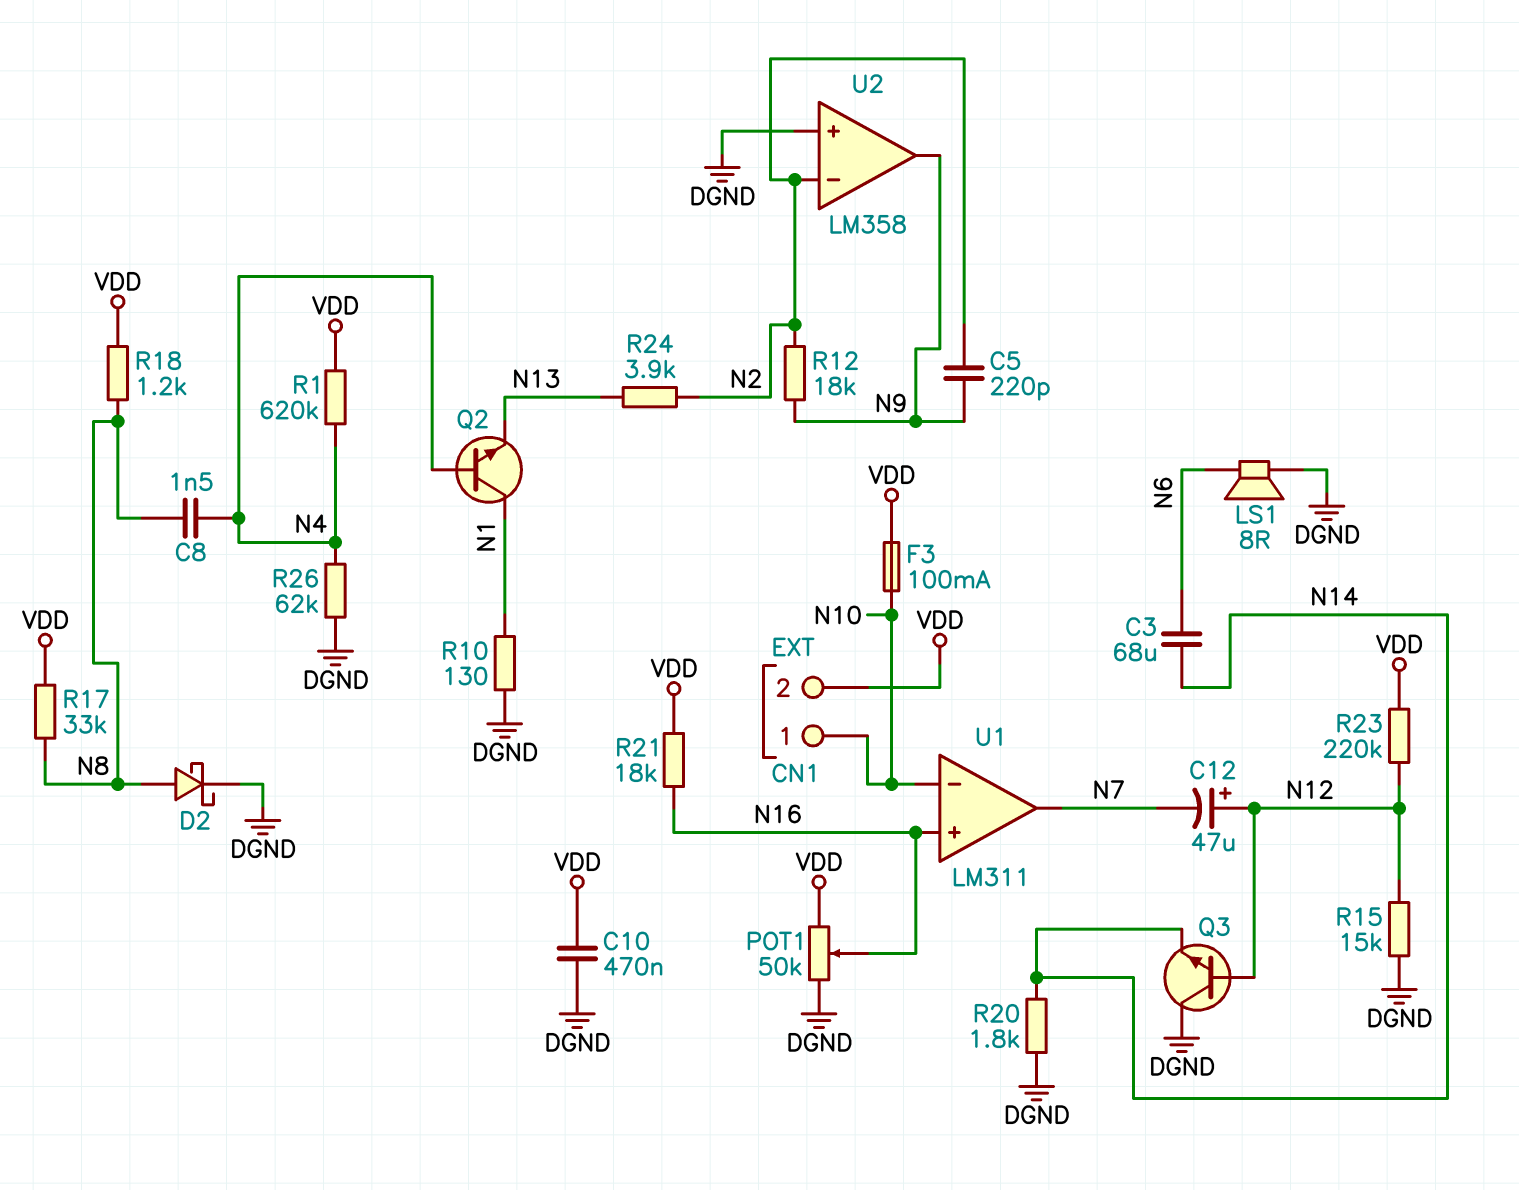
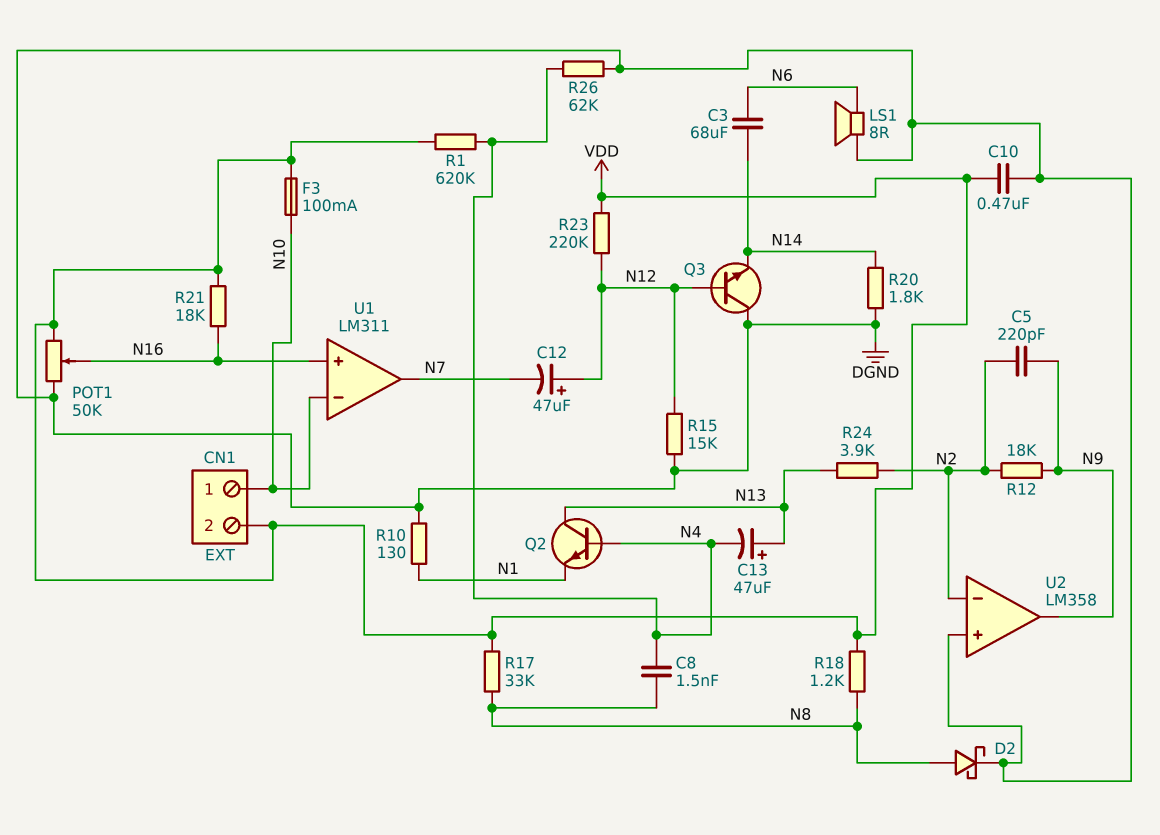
C13: none -> 47uF (plus N13, minus N4)
Q2: NPN (B N4, C N1, E N13) -> NPN (B N4, C N13, E N1)

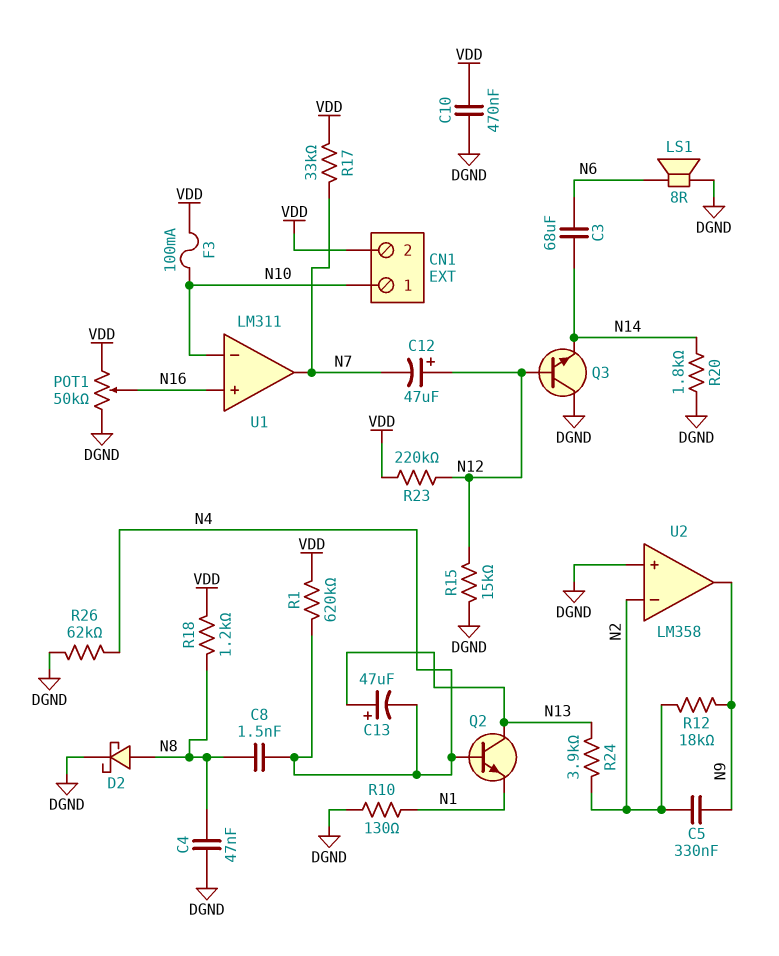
C4: none -> 47nF (DGND, N8)
C5: 220pF (N2, N9) -> 330nF (N2, N9)
R17: 33k (N8, VDD) -> 33k (N7, VDD)
R21: 18k (N16, VDD) -> none

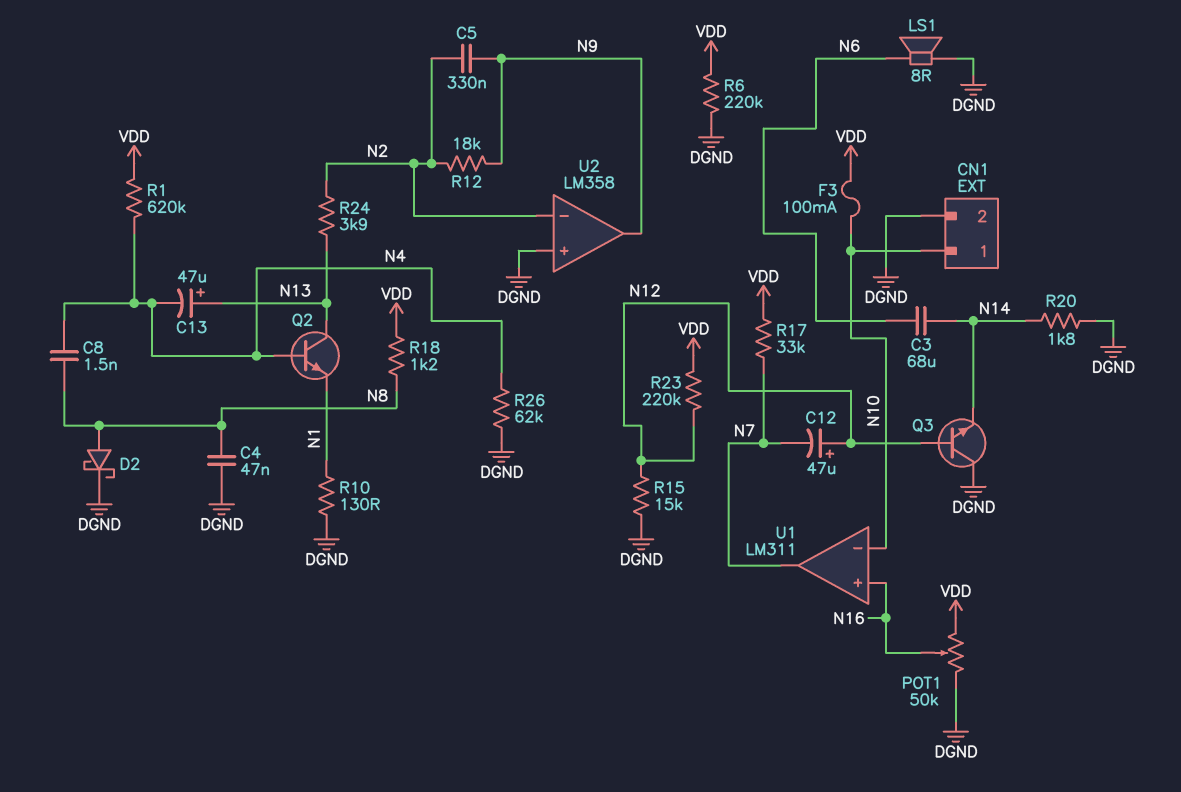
C10: 470nF (DGND, VDD) -> none
CN1 pin 2: VDD -> DGND
R6: none -> 220k (DGND, VDD)

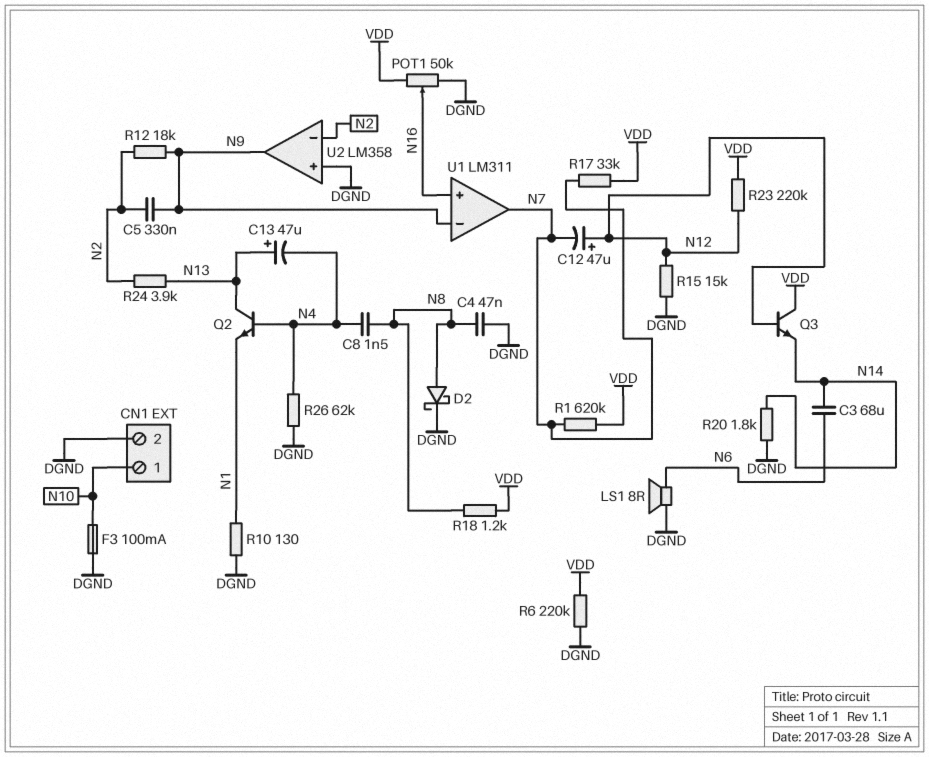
F3: 100mA (N10, VDD) -> 100mA (DGND, N10)
Q3: NPN (B N12, C DGND, E N14) -> NPN (B N12, C VDD, E N14)
R1: 620k (N4, VDD) -> 620k (N7, VDD)
U1 pin in-: N10 -> N9

